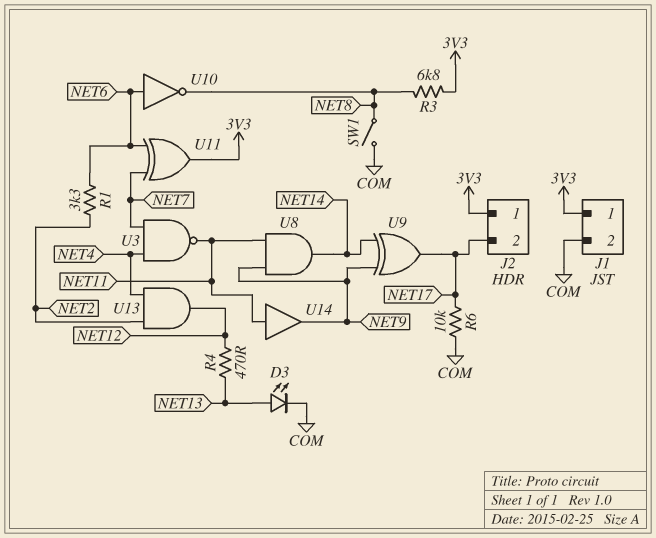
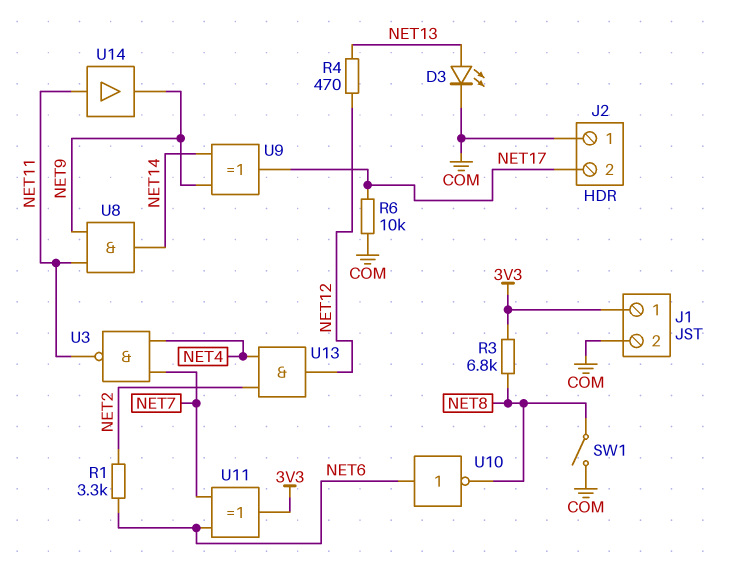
J2 pin 1: 3V3 -> COM

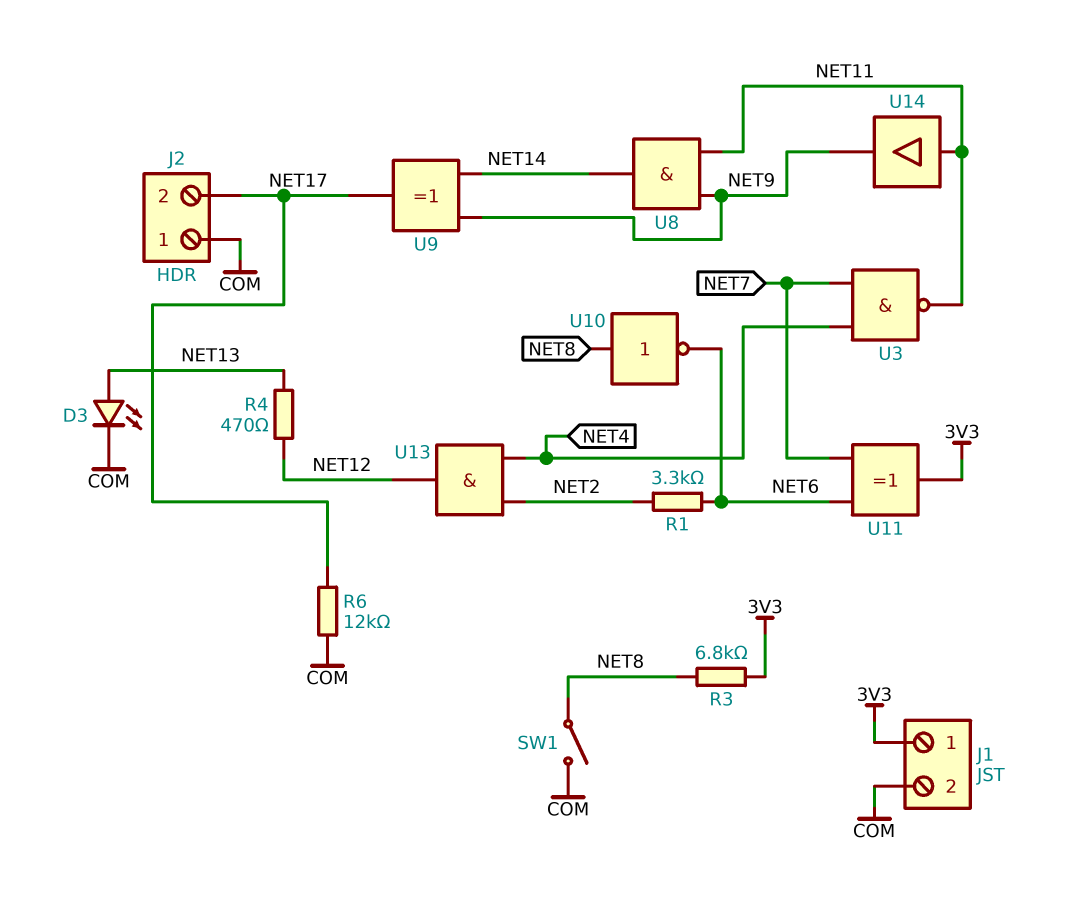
R6: 10k (COM, NET17) -> 12k (COM, NET17)
U10: NOT (in NET6, out NET8) -> NOT (in NET8, out NET6)

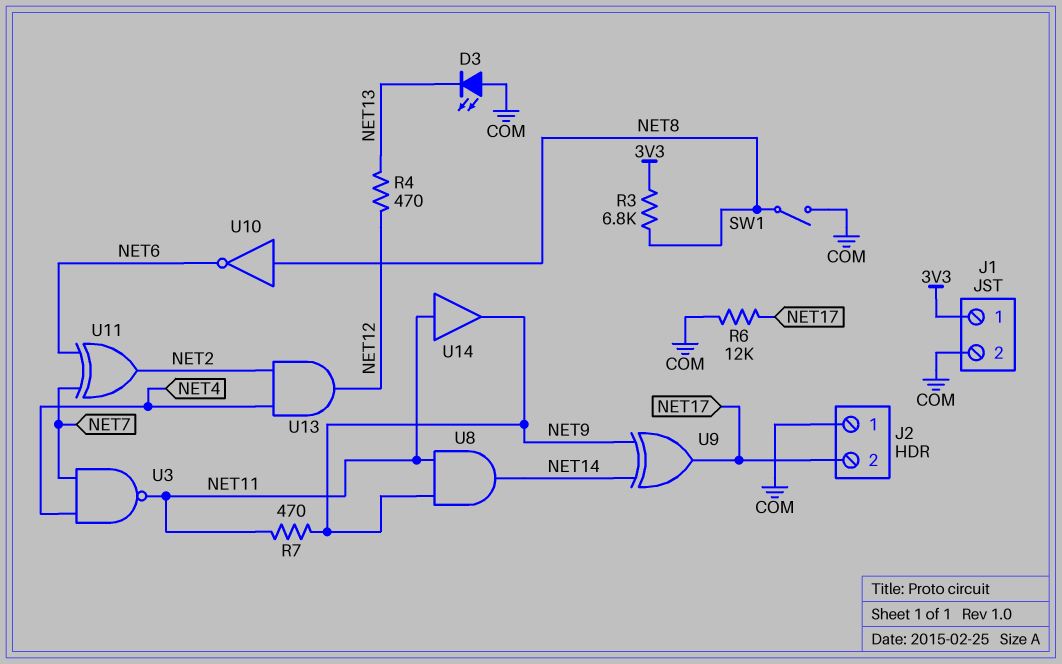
D3: LED (A NET13, K COM) -> LED (A COM, K NET13)
R1: 3.3k (NET2, NET6) -> none
R7: none -> 470 (NET9, NET11)
U11: XOR (in NET6, in NET7, out 3V3) -> XOR (in NET6, in NET7, out NET2)

